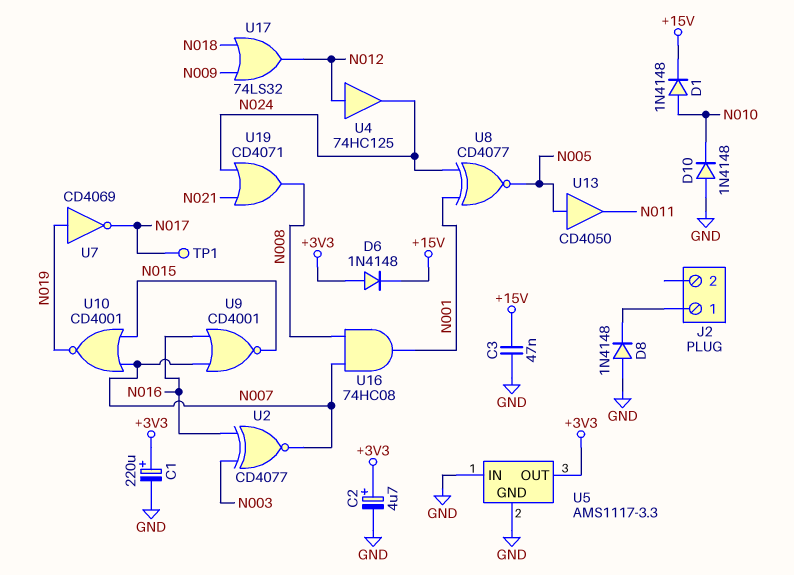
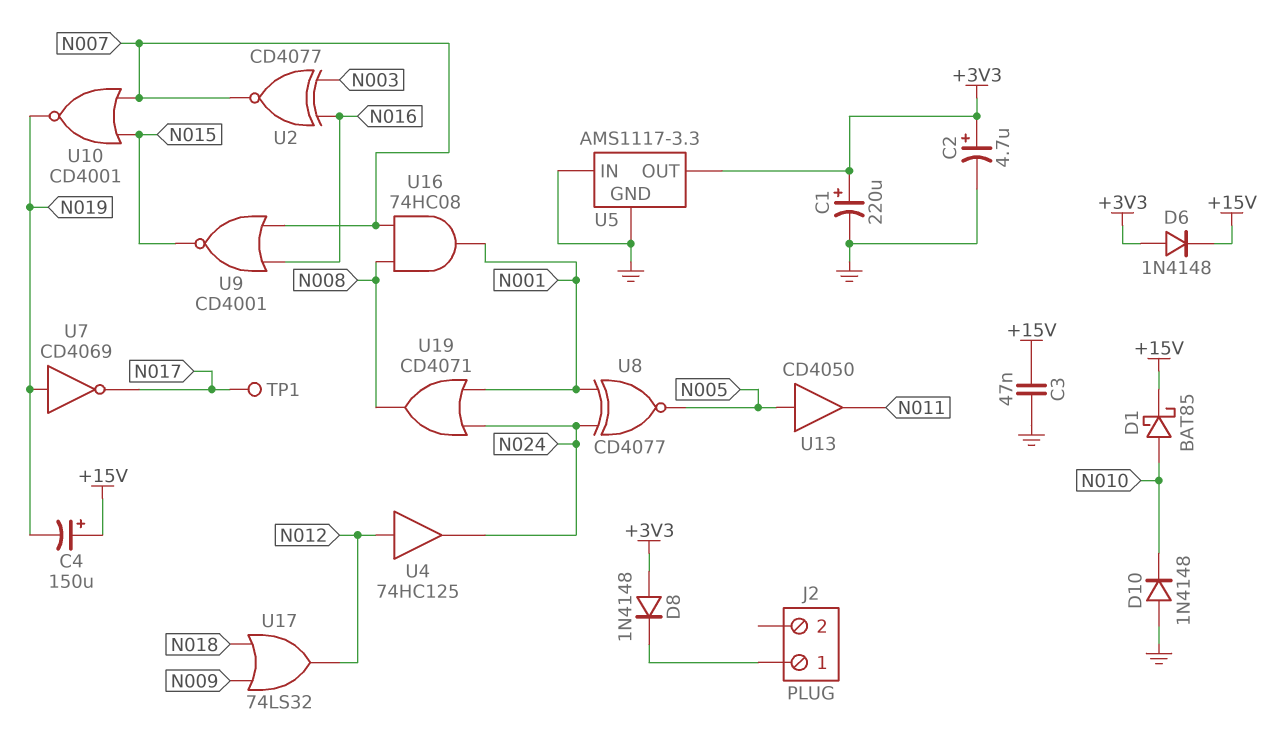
C4: none -> 150uF (plus +15V, minus N019)
D1: diode 1N4148 (A N010, K +15V) -> schottky BAT85 (A N010, K +15V)
D8: diode 1N4148 (A GND, K J2/1) -> diode 1N4148 (A +3V3, K J2/1)
U19: OR CD4071 (in N021, in N024, out N008) -> OR CD4071 (in N001, in N024, out N008)

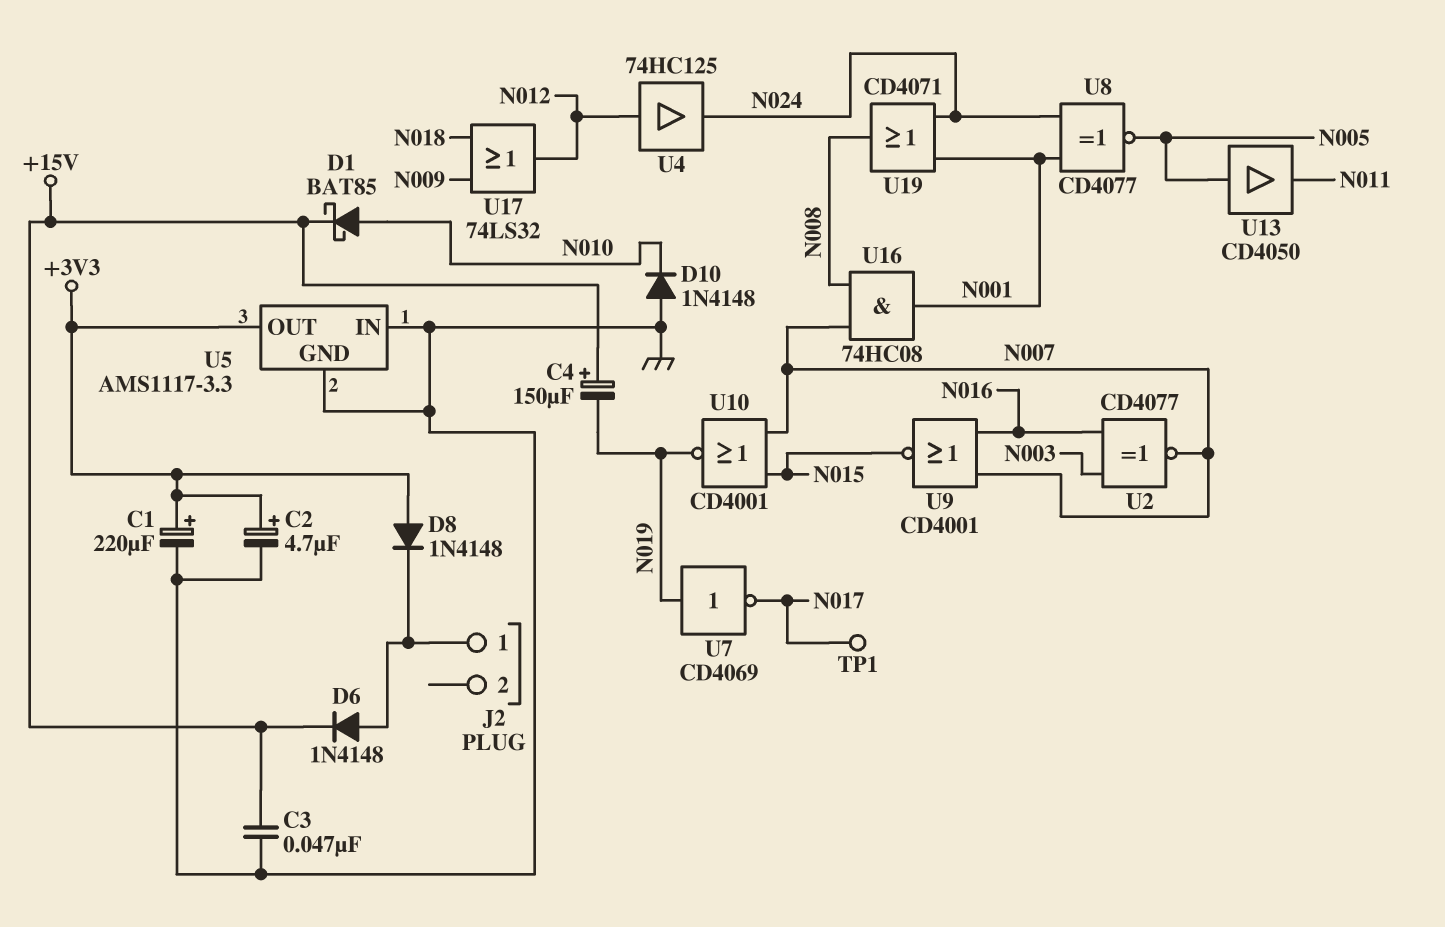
D6: diode 1N4148 (A +3V3, K +15V) -> diode 1N4148 (A J2/1, K +15V)

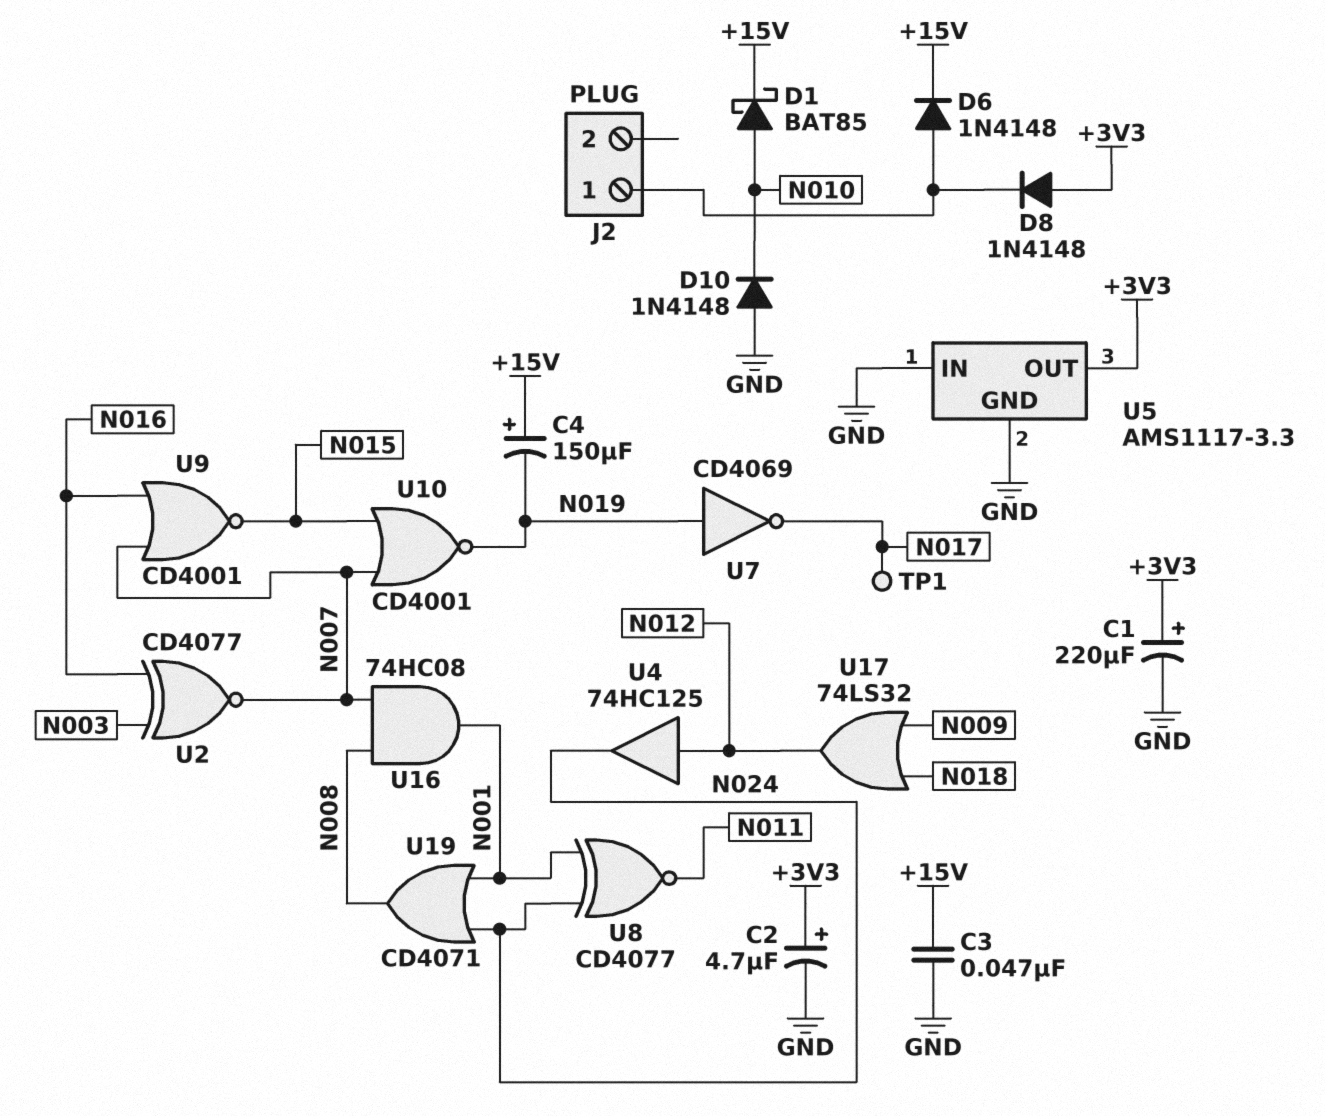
U8: XNOR CD4077 (in N001, in N024, out N005) -> XNOR CD4077 (in N001, in N024, out N011)
U13: buffer CD4050 (in N005, out N011) -> none

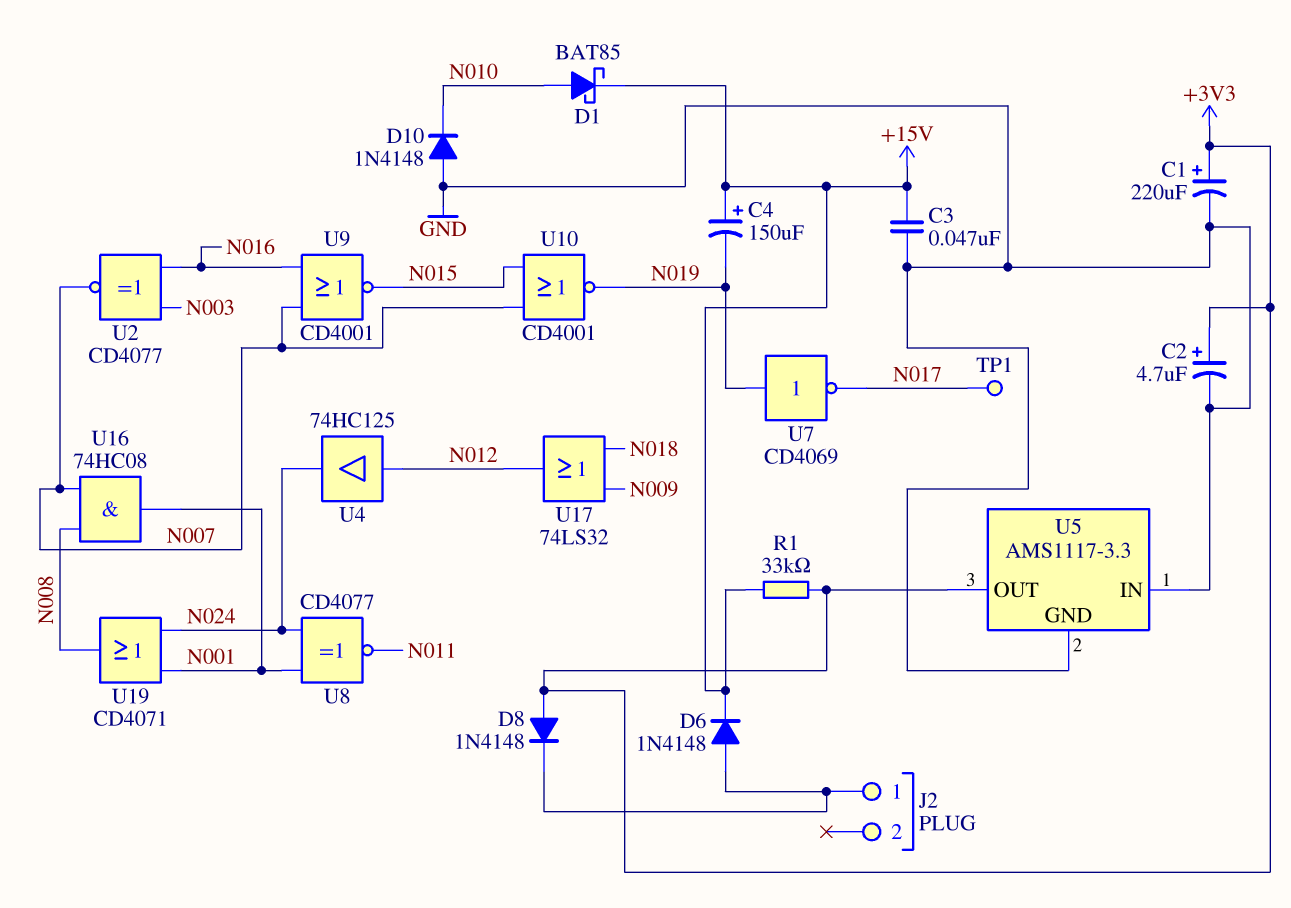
R1: none -> 33k (+3V3, +15V)

